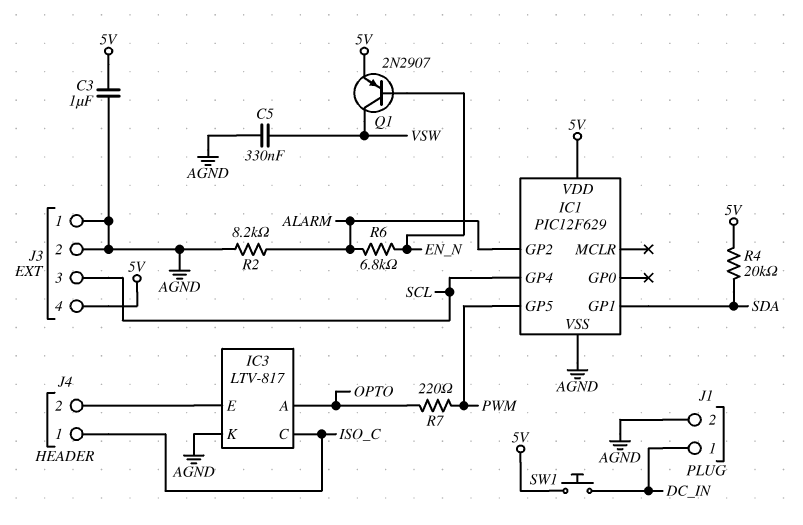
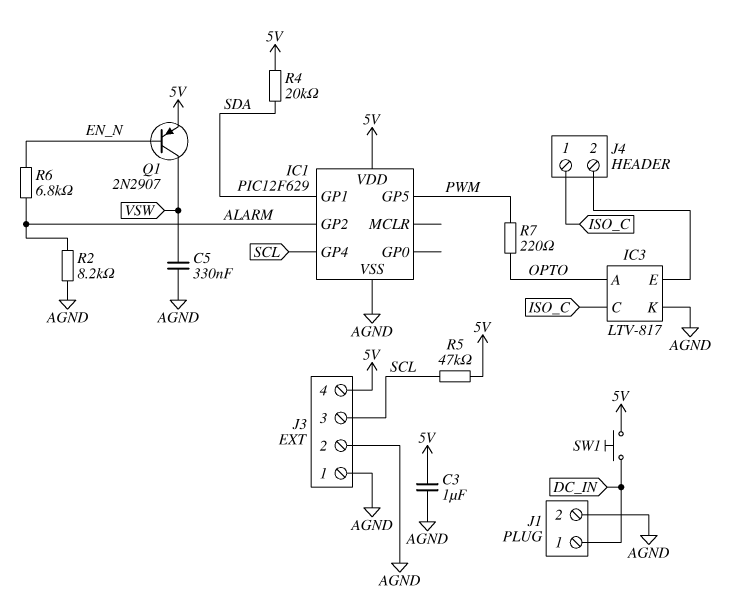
R5: none -> 47k (5V, SCL)

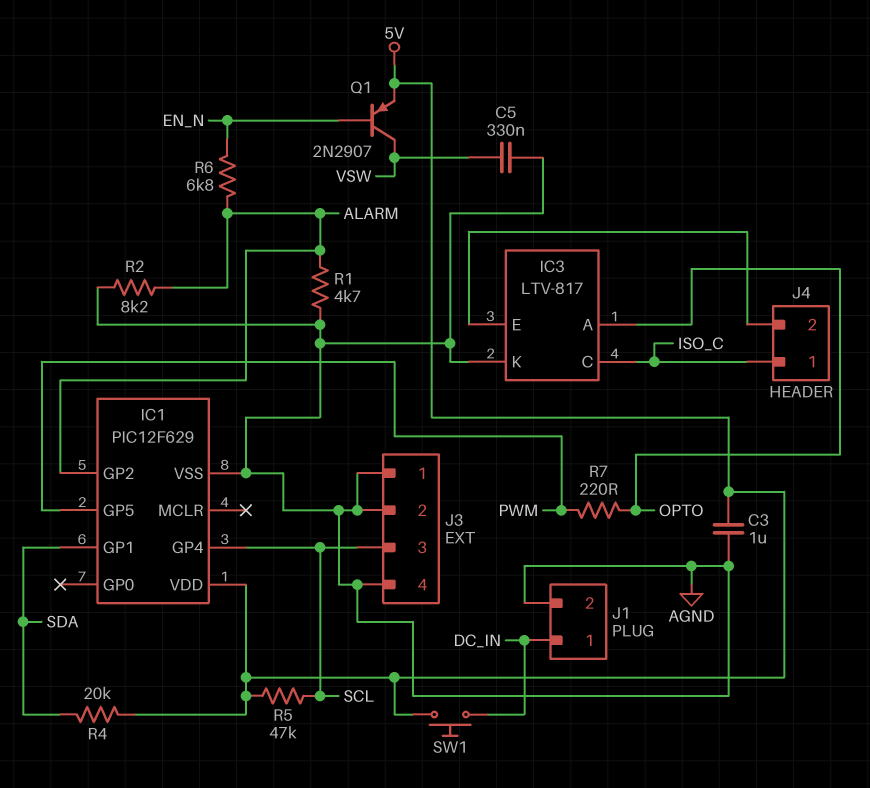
J3 pin 4: 5V -> AGND
R1: none -> 4.7k (AGND, ALARM)

